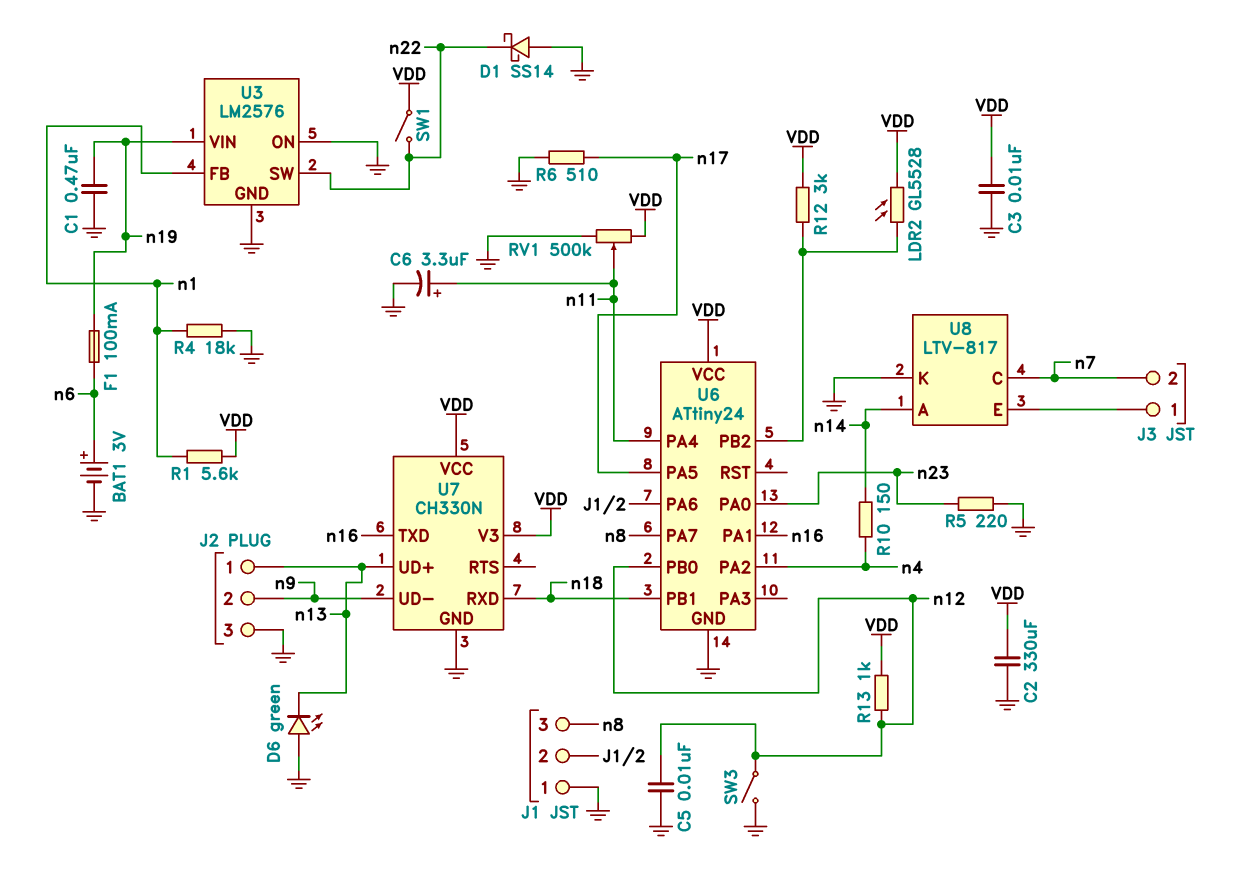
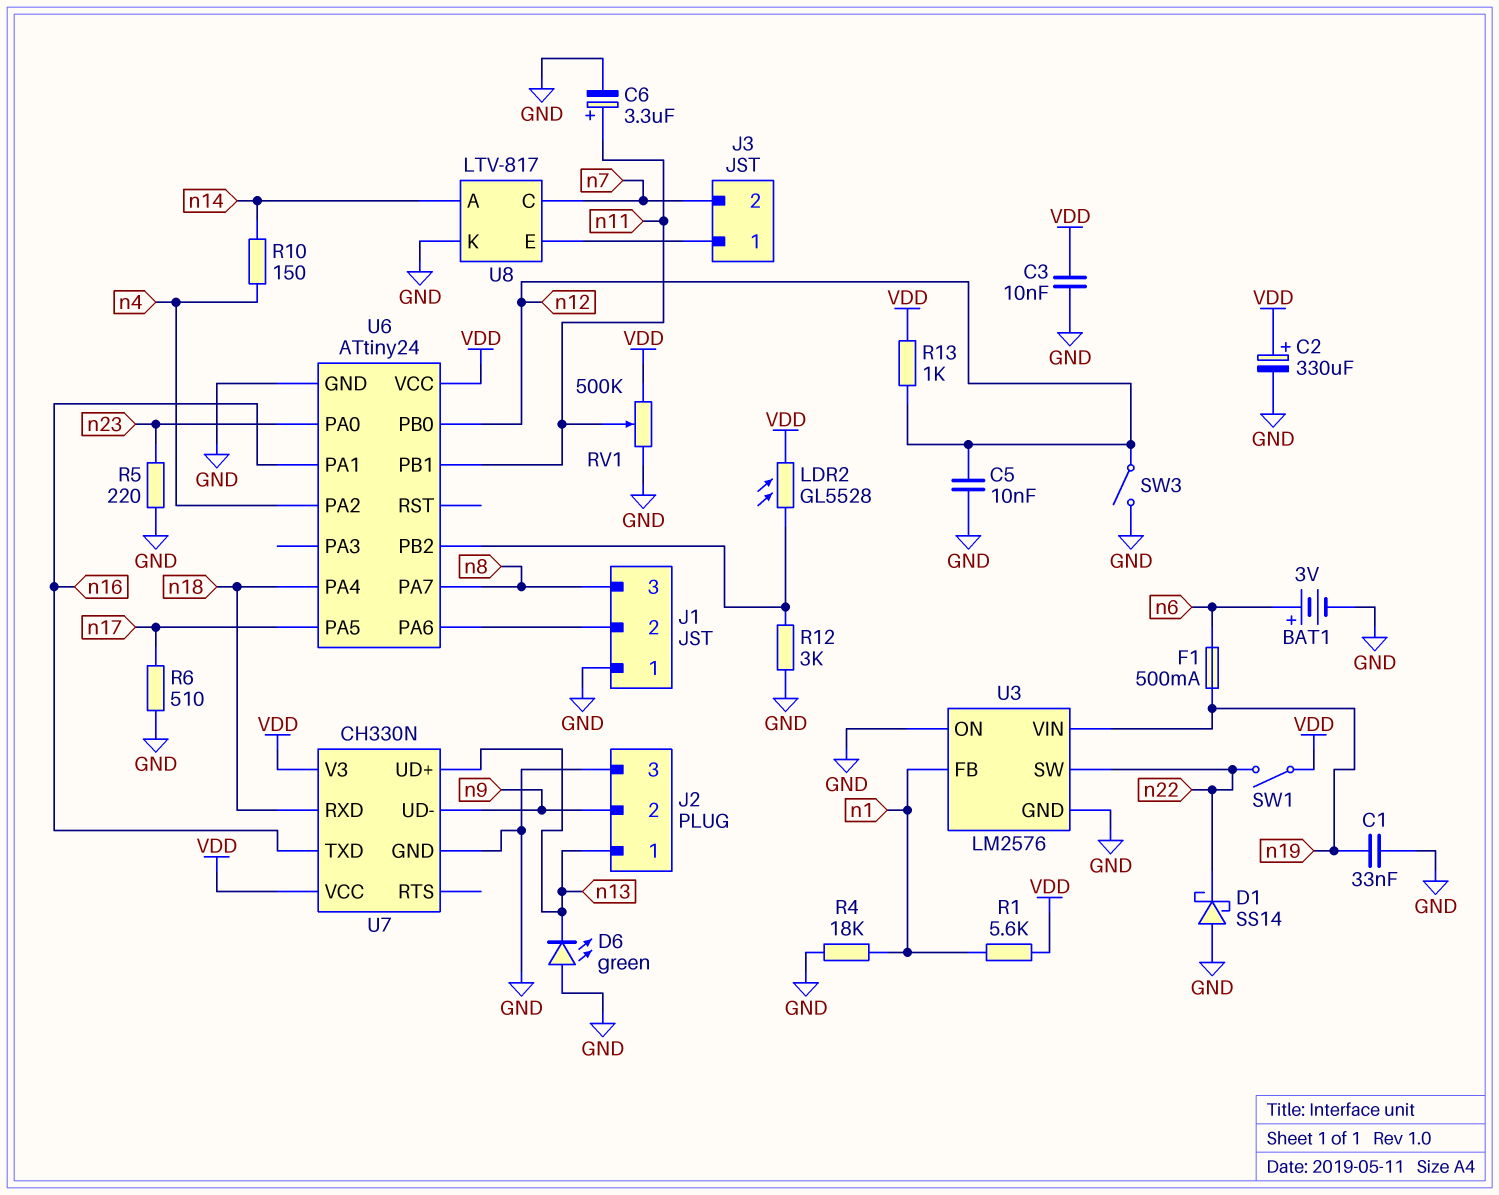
C1: 470nF (GND, n19) -> 33nF (GND, n19)
C2: 330uF (GND, VDD) -> 330uF (plus VDD, minus GND)
F1: 100mA (n6, n19) -> 500mA (n6, n19)
R12: 3k (U6/PB2, VDD) -> 3k (GND, U6/PB2)
U6 pin PA4: n11 -> n18
U6 pin PB1: n18 -> n11

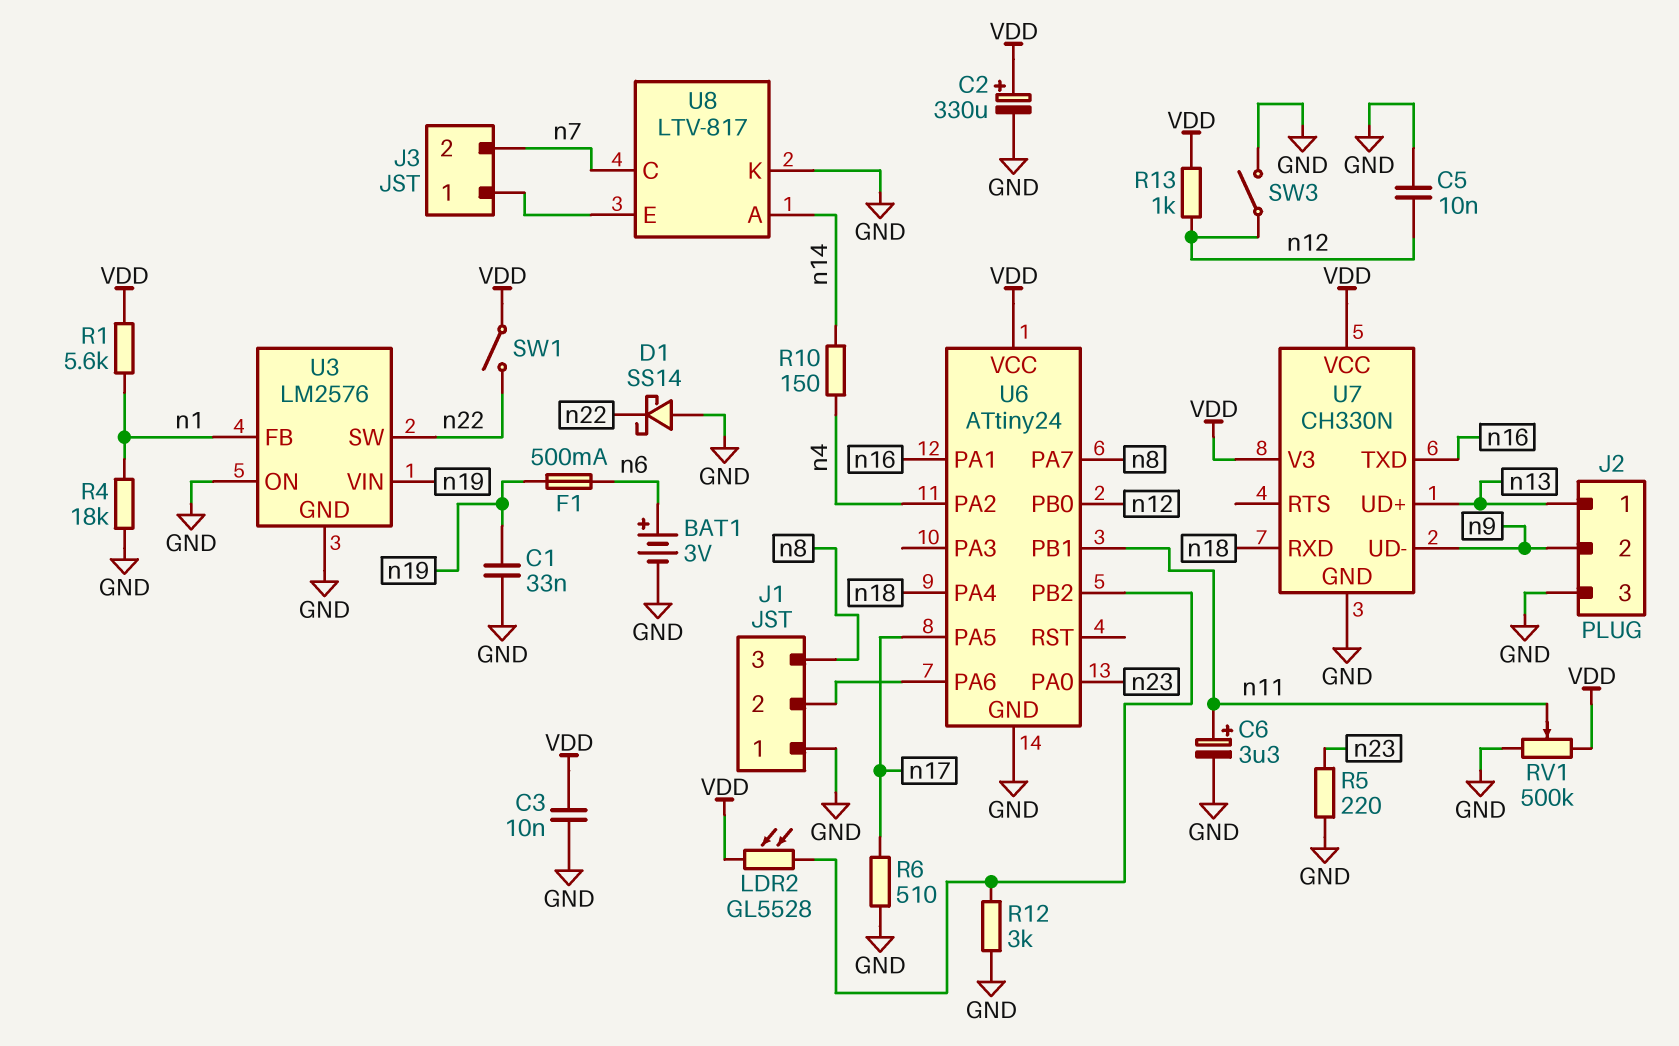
D6: LED green (A GND, K n13) -> none

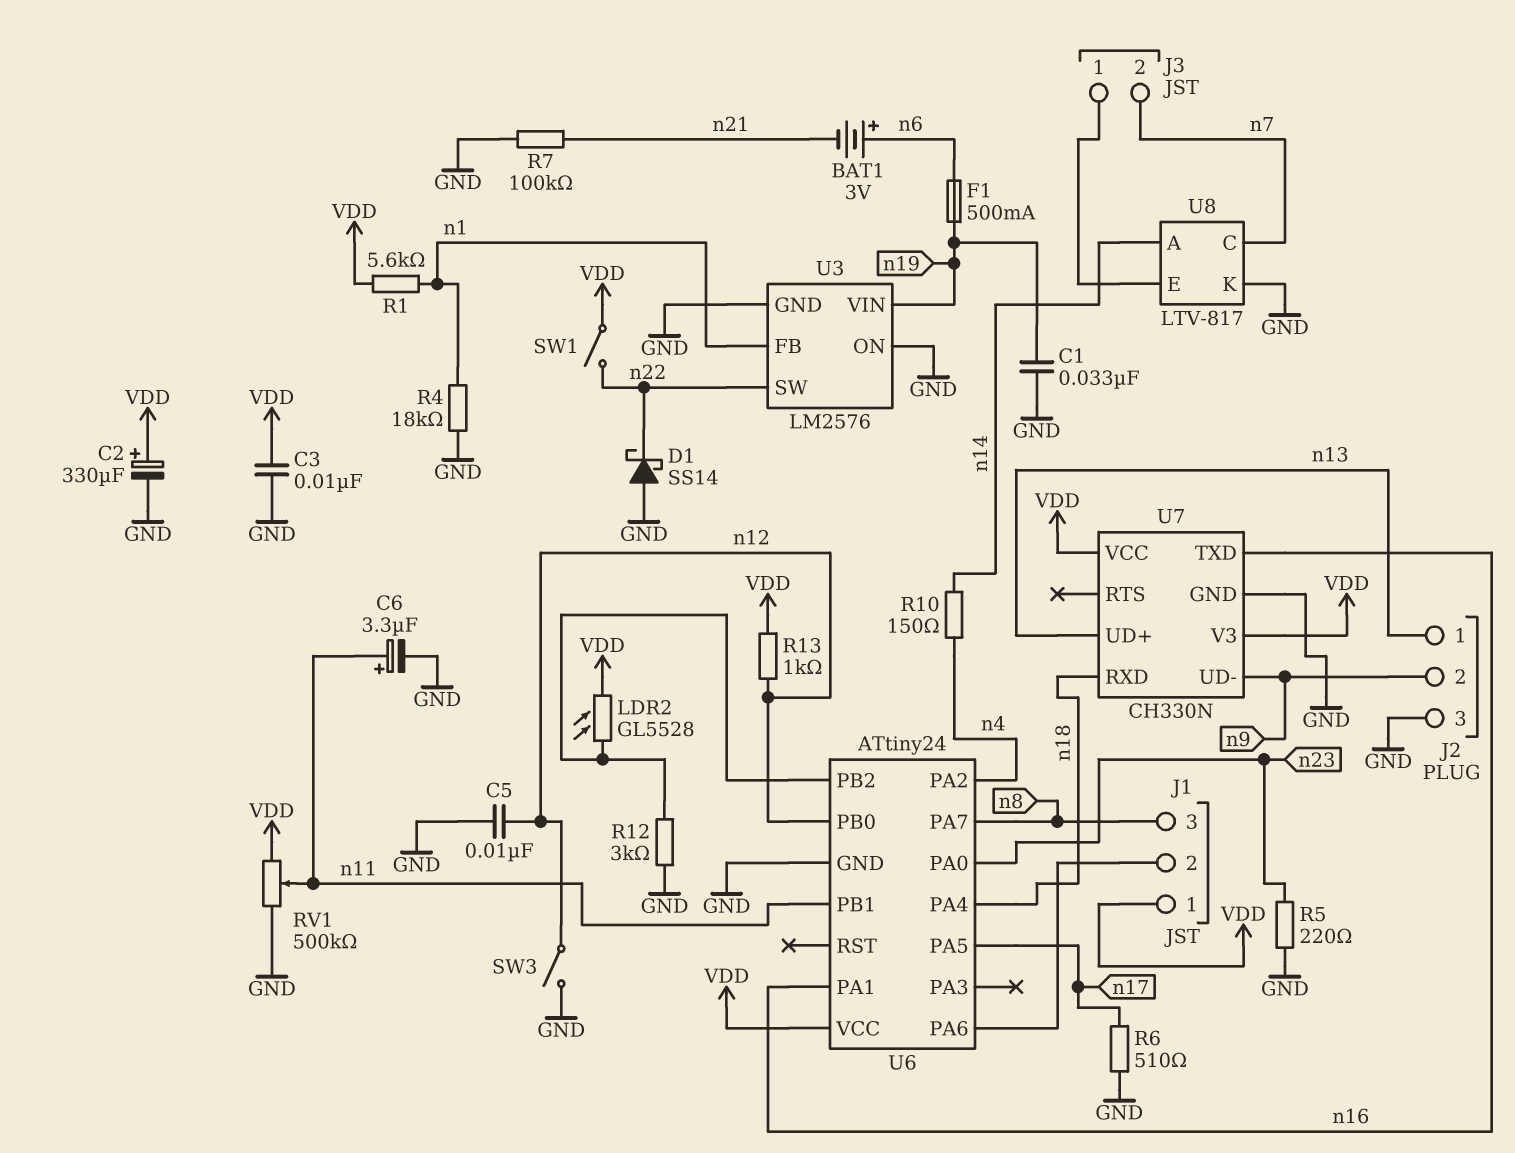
BAT1: 3V (plus n6, minus GND) -> 3V (plus n6, minus n21)
J1 pin 1: GND -> VDD
R7: none -> 100k (GND, n21)

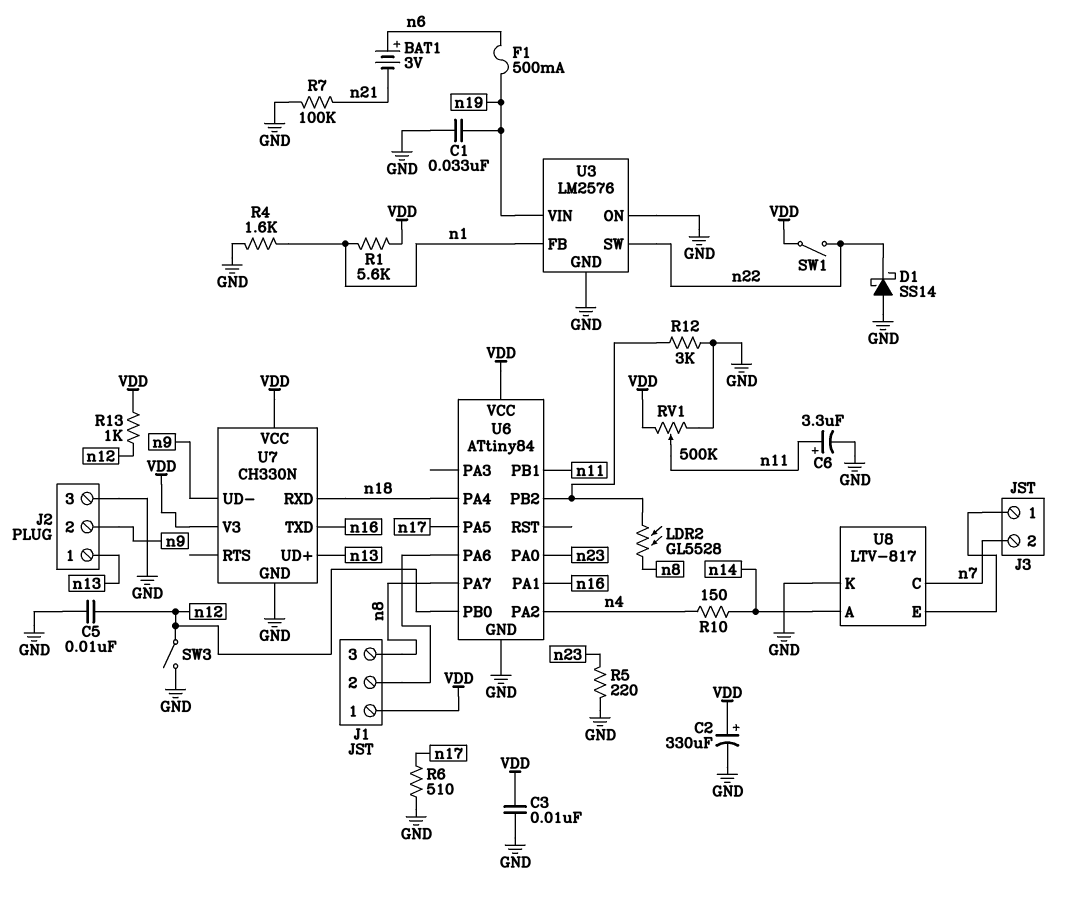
LDR2: GL5528 (U6/PB2, VDD) -> GL5528 (U6/PB2, n8)
R4: 18k (GND, n1) -> 1.6k (GND, n1)
U6: ATtiny24 -> ATtiny84

